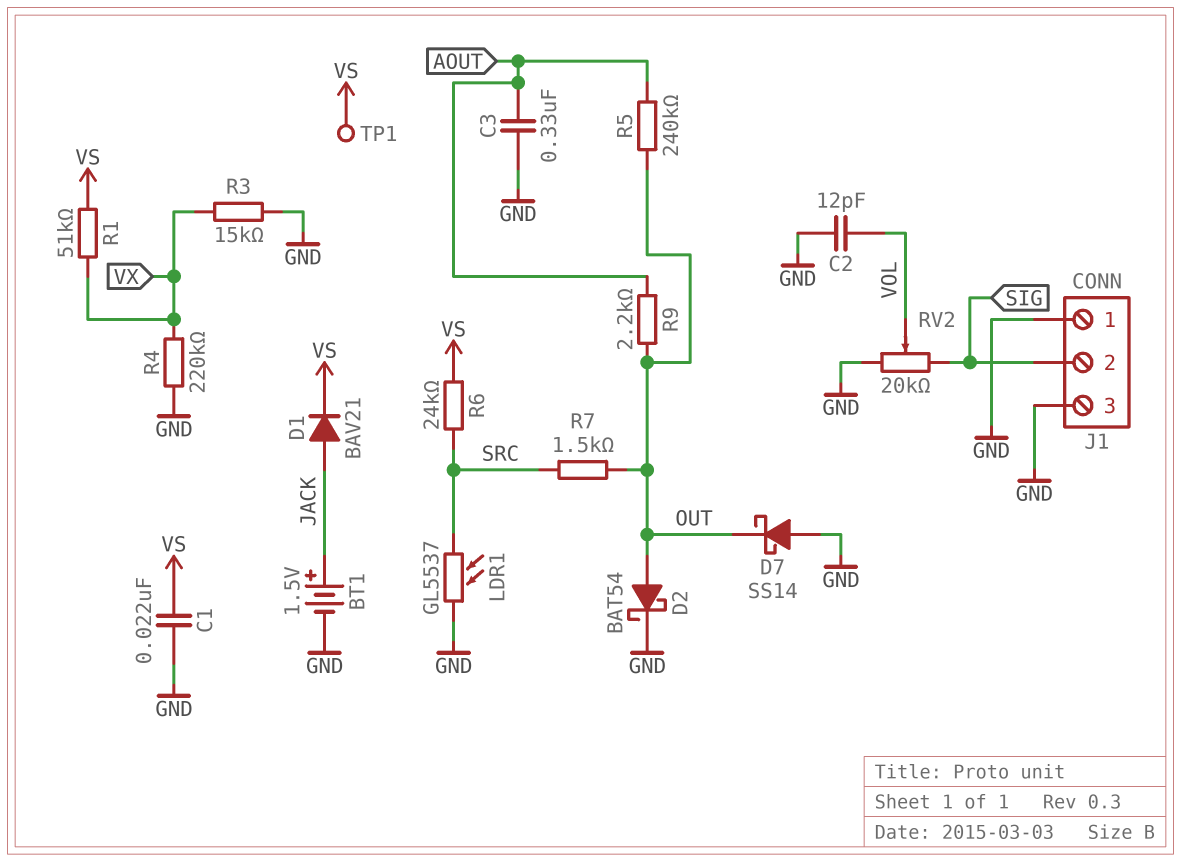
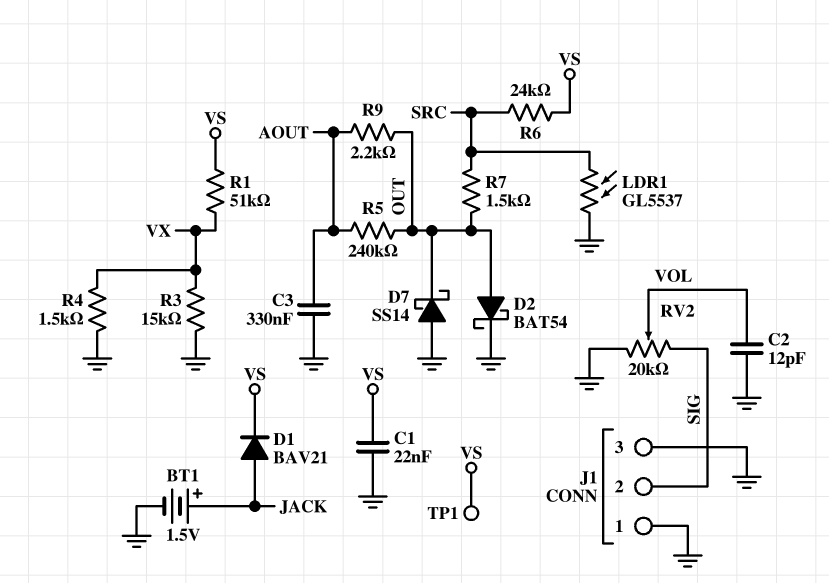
R4: 220k (GND, VX) -> 1.5k (GND, VX)

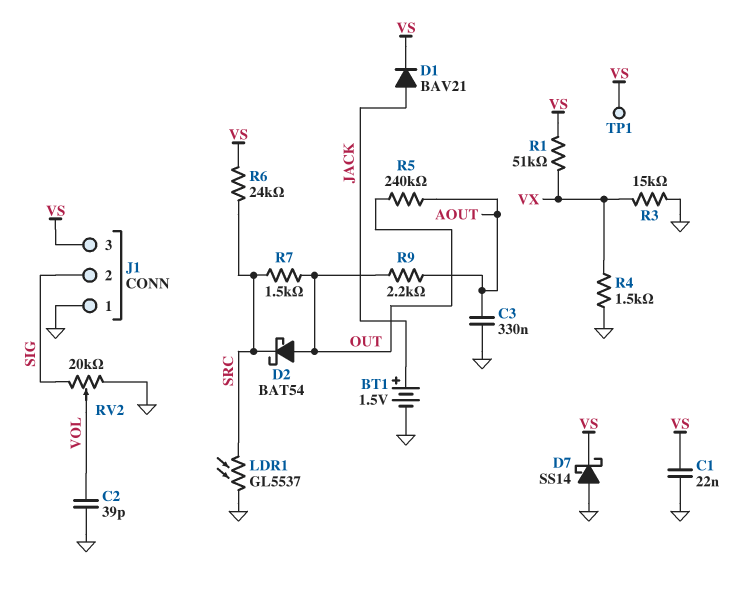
C2: 12pF (GND, VOL) -> 39pF (GND, VOL)
D2: schottky BAT54 (A OUT, K GND) -> schottky BAT54 (A OUT, K SRC)
D7: schottky SS14 (A GND, K OUT) -> schottky SS14 (A GND, K VS)
J1 pin 3: GND -> VS

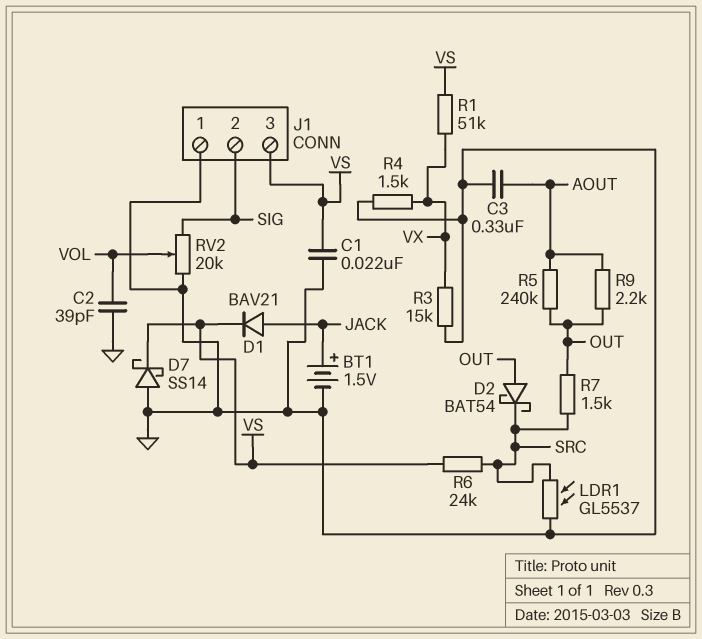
TP1: test point (VS) -> none

